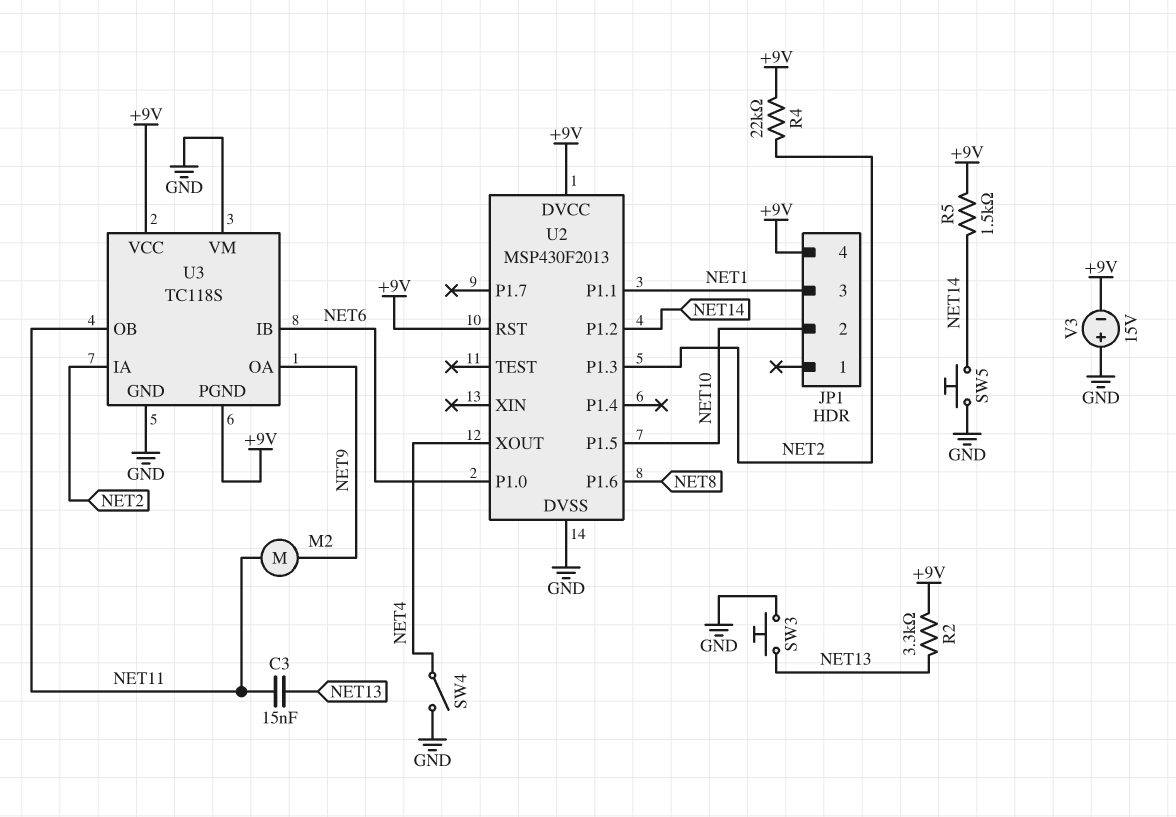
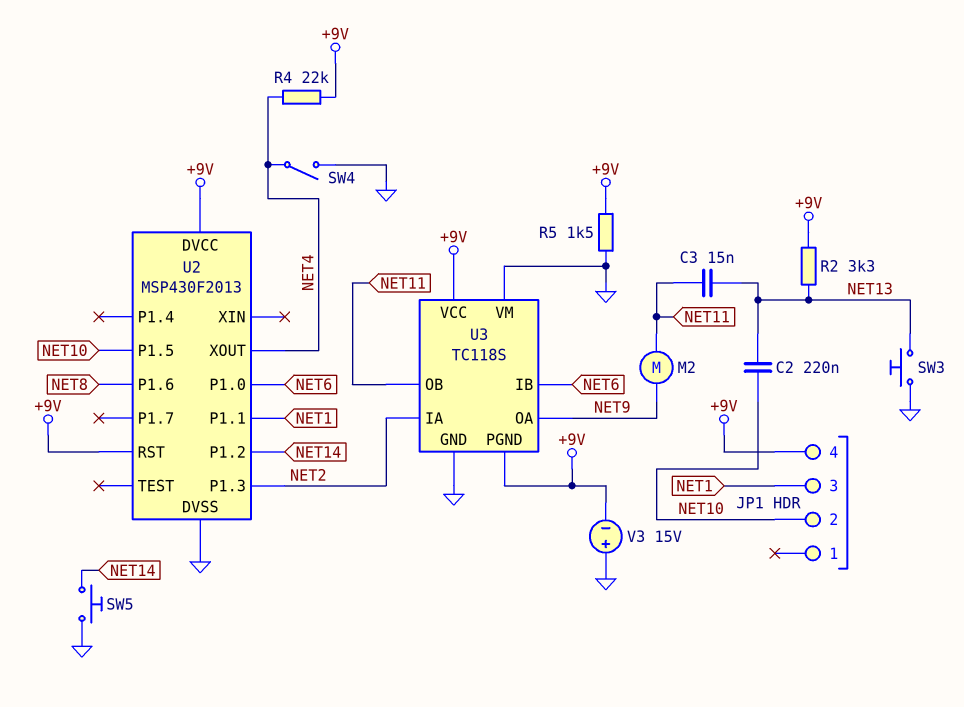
C2: none -> 220nF (NET10, NET13)
R4: 22k (+9V, NET2) -> 22k (+9V, NET4)
R5: 1.5k (+9V, NET14) -> 1.5k (+9V, GND)

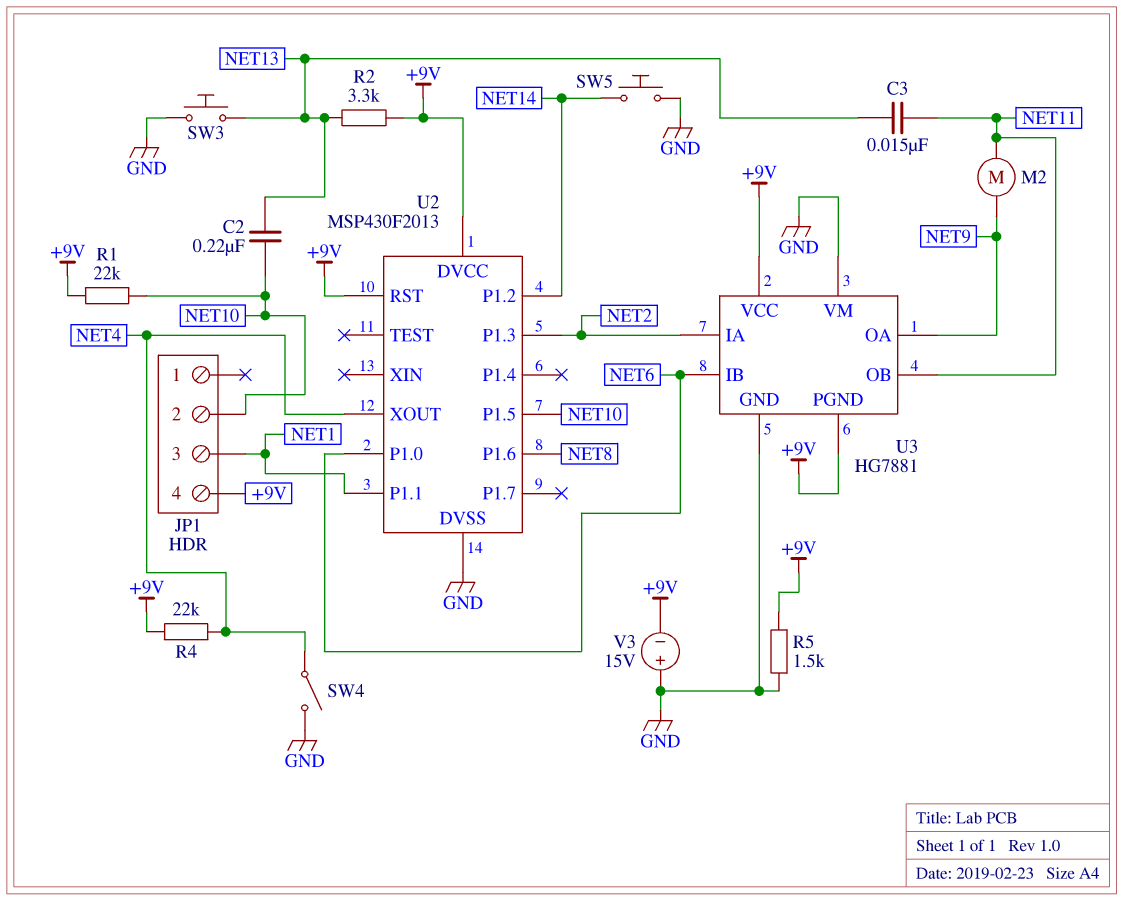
R1: none -> 22k (+9V, NET10)
U3: TC118S -> HG7881

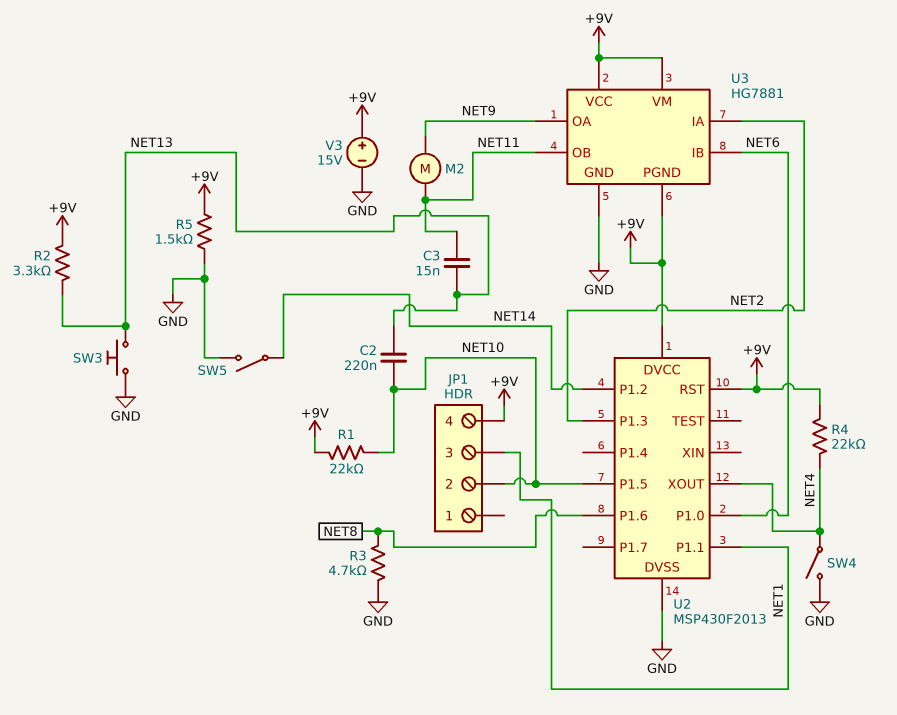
R3: none -> 4.7k (GND, NET8)
SW5: button (GND, NET14) -> switch (GND, NET14)
U3 pin VM: GND -> +9V
V3: 15V (plus GND, minus +9V) -> 15V (plus +9V, minus GND)

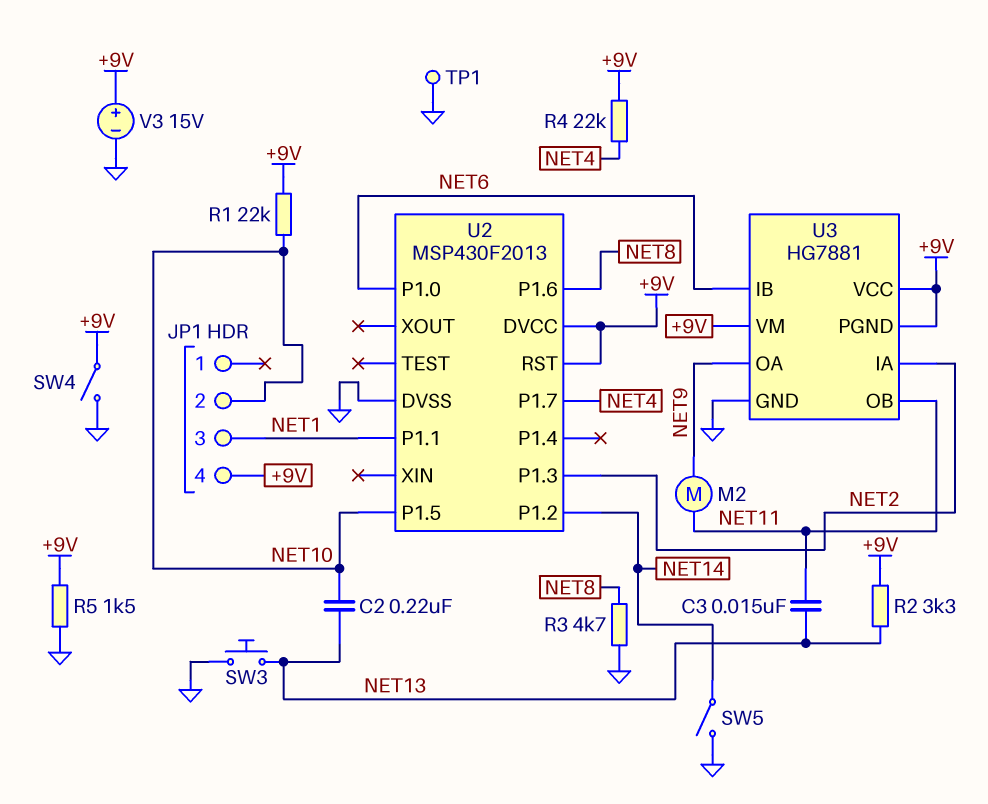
SW4: switch (GND, NET4) -> switch (+9V, GND)
TP1: none -> test point (GND)
U2 pin P1.7: none -> NET4
U2 pin XOUT: NET4 -> none

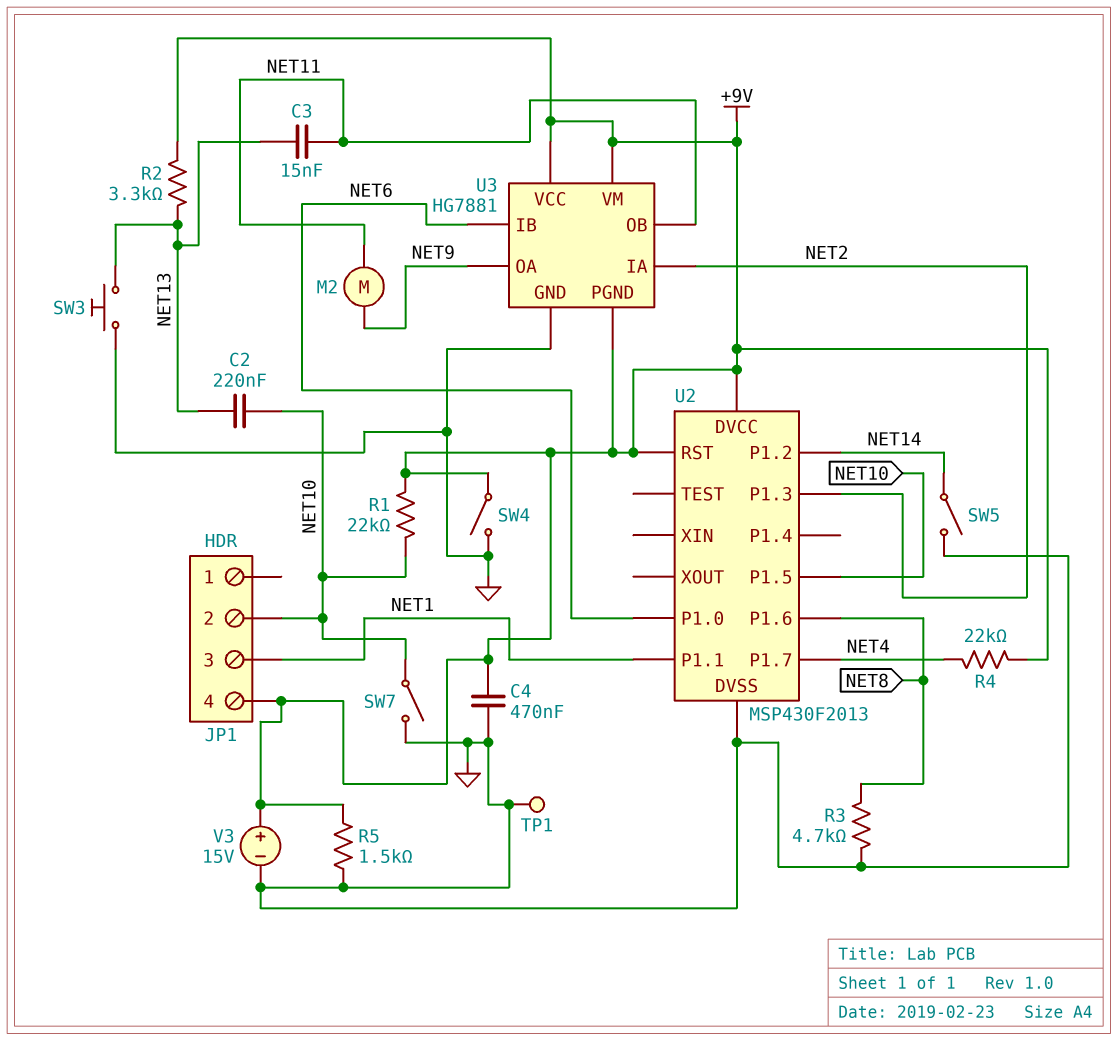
C4: none -> 470nF (+9V, GND)
SW7: none -> switch (GND, NET10)

